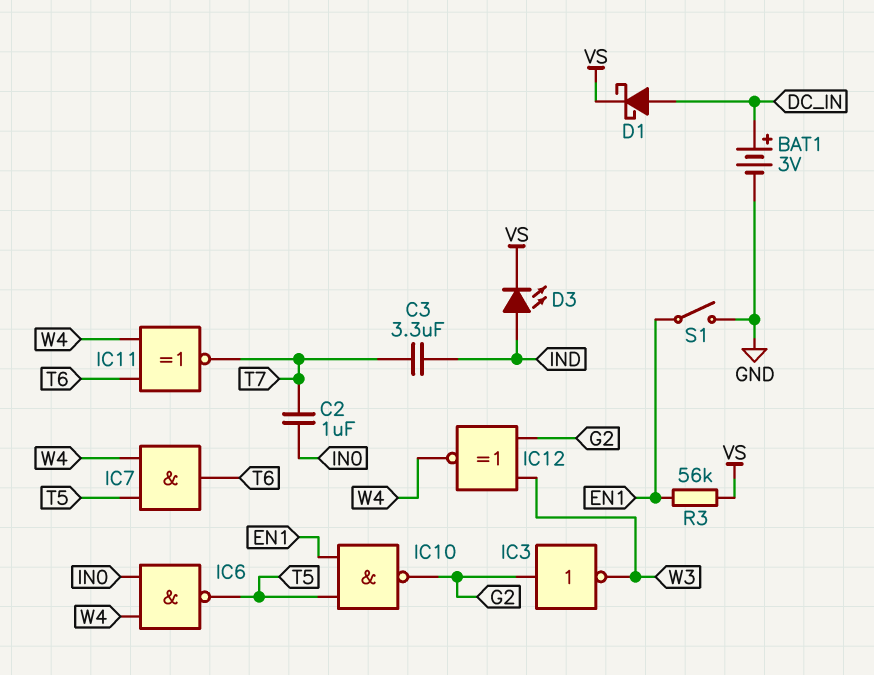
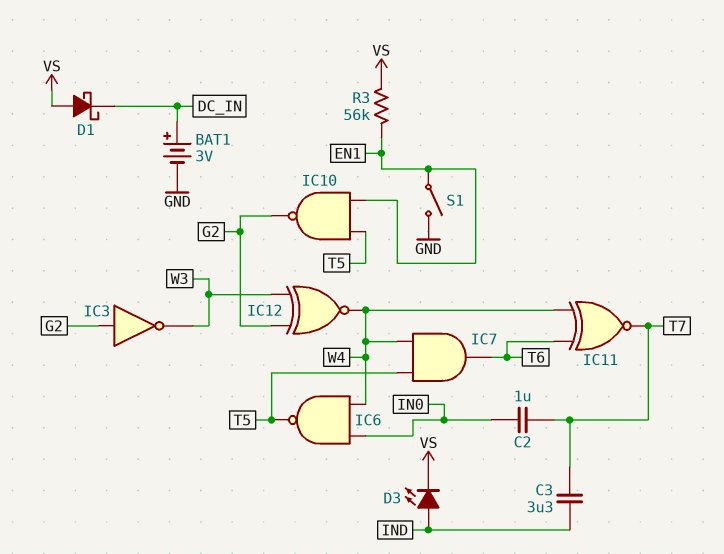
D1: schottky (A DC_IN, K VS) -> schottky (A VS, K DC_IN)

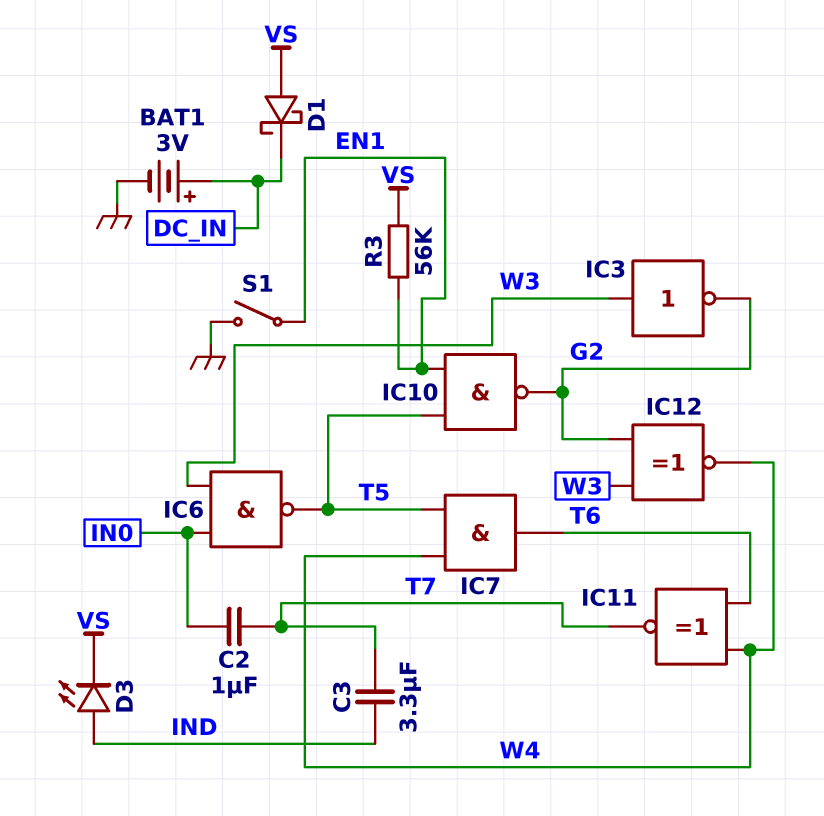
IC3: NOT (in G2, out W3) -> NOT (in W3, out G2)
IC6: NAND (in IN0, in W4, out T5) -> NAND (in IN0, in W3, out T5)

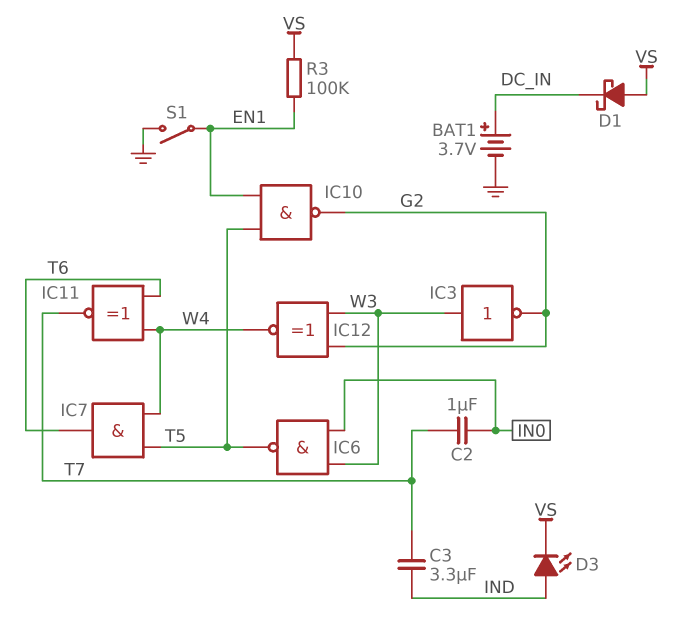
BAT1: 3V (plus DC_IN, minus GND) -> 3.7V (plus DC_IN, minus GND)
R3: 56k (EN1, VS) -> 100k (EN1, VS)

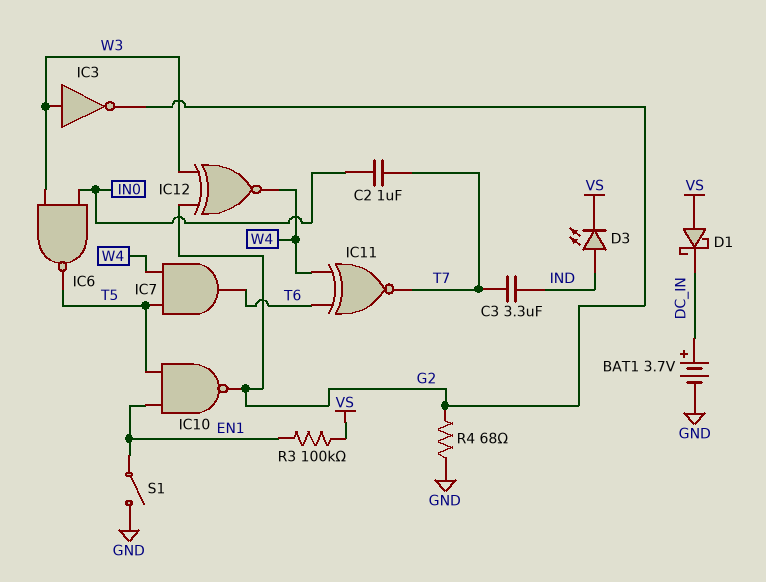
R4: none -> 68 (G2, GND)

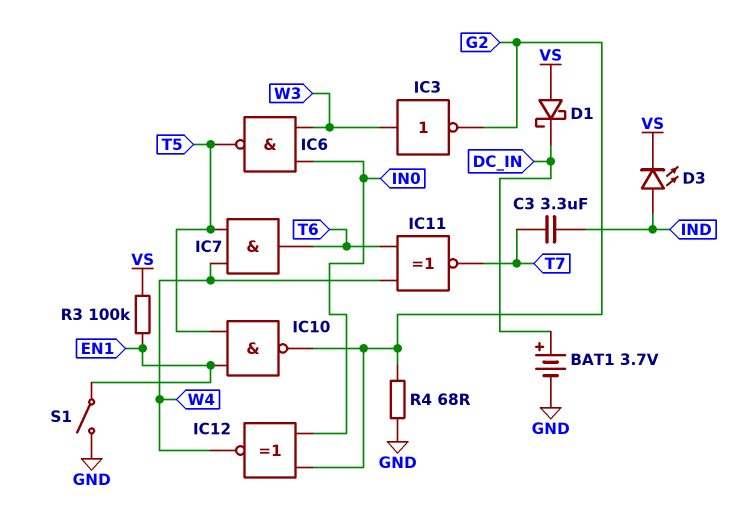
C2: 1uF (IN0, T7) -> none
IC12: XNOR (in G2, in W3, out W4) -> XNOR (in G2, in IN0, out W4)

